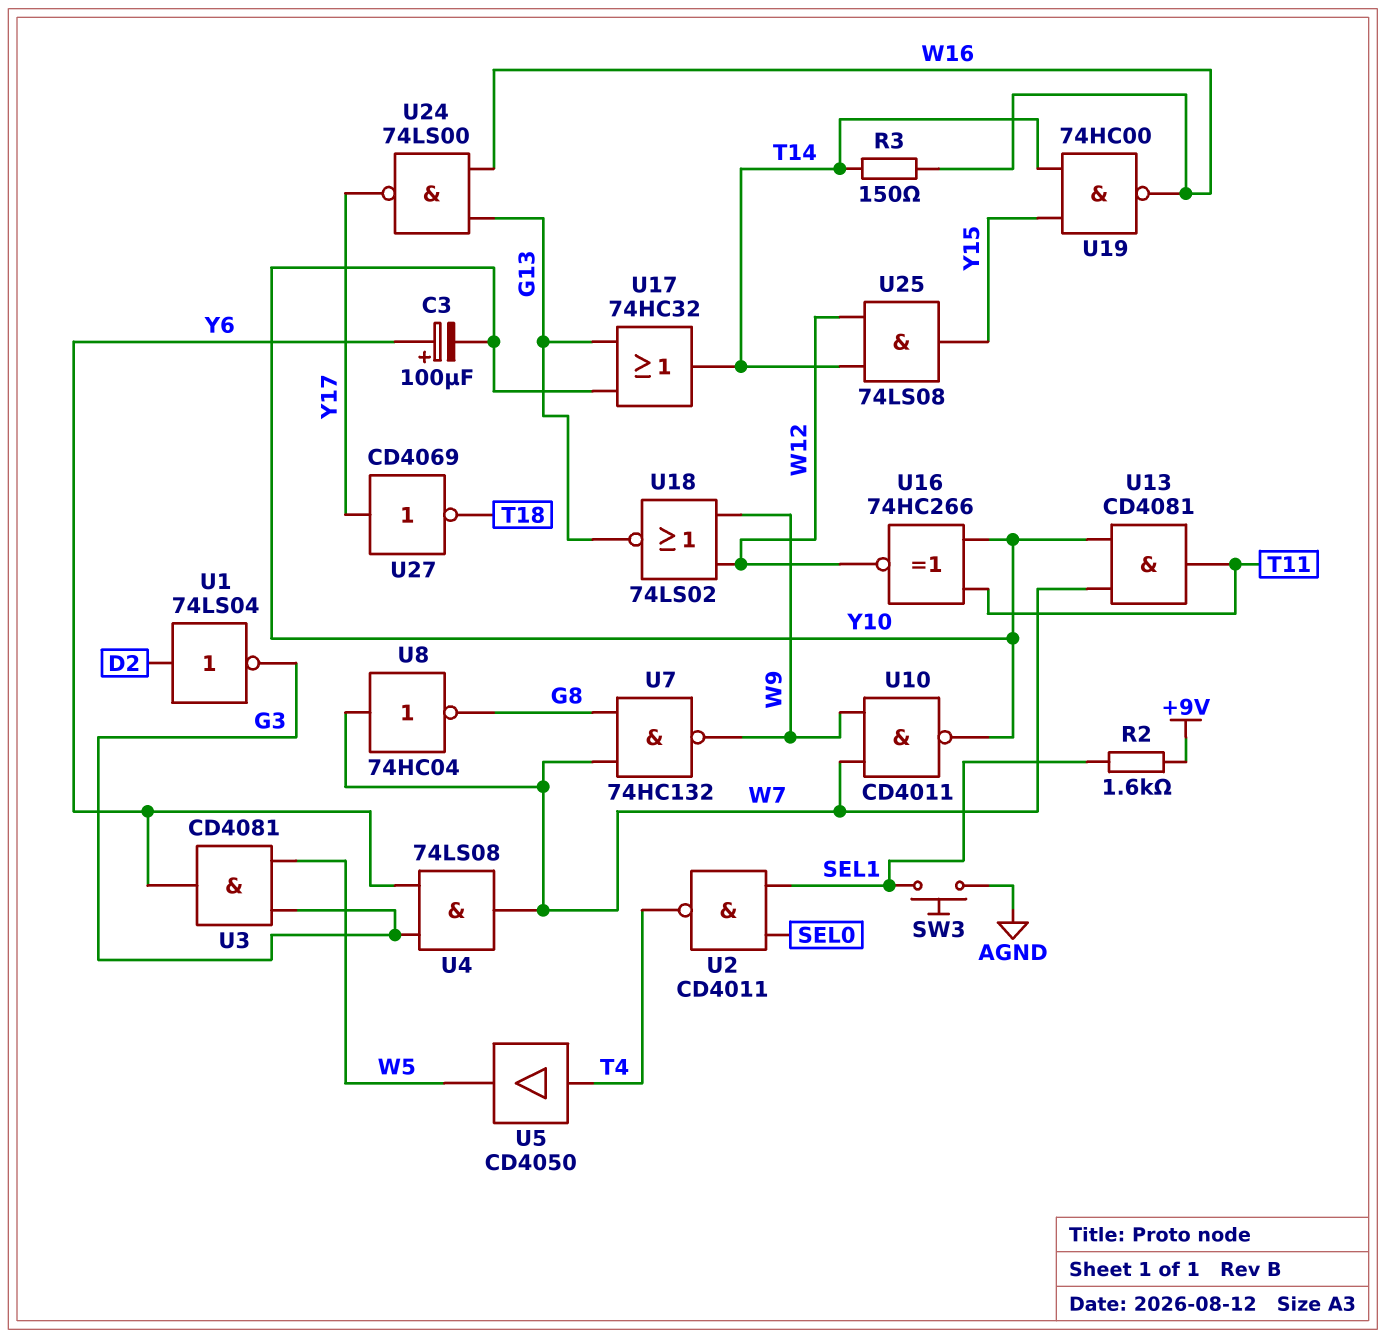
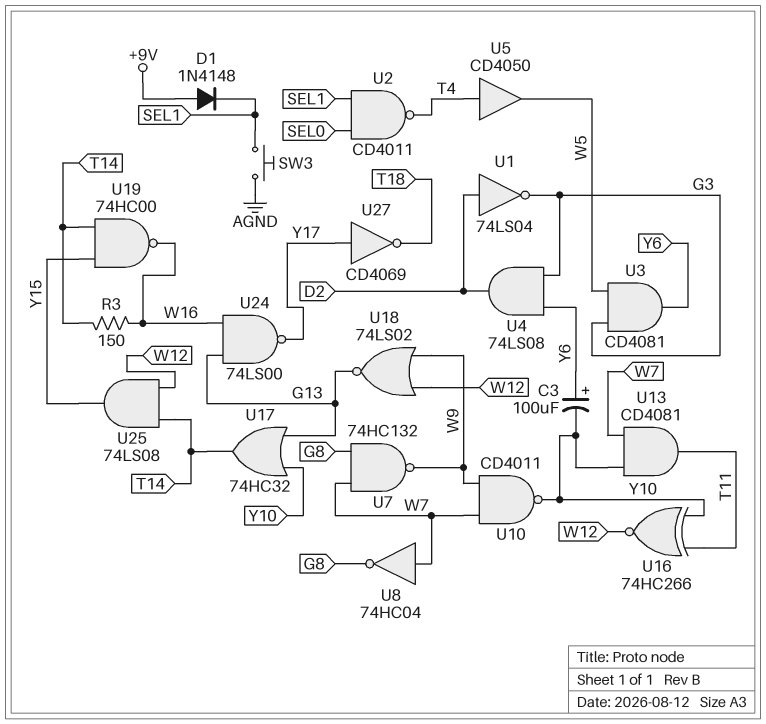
D1: none -> diode 1N4148 (A +9V, K SEL1)
R2: 1.6k (+9V, SEL1) -> none
U4: AND 74LS08 (in G3, in Y6, out W7) -> AND 74LS08 (in G3, in Y6, out D2)

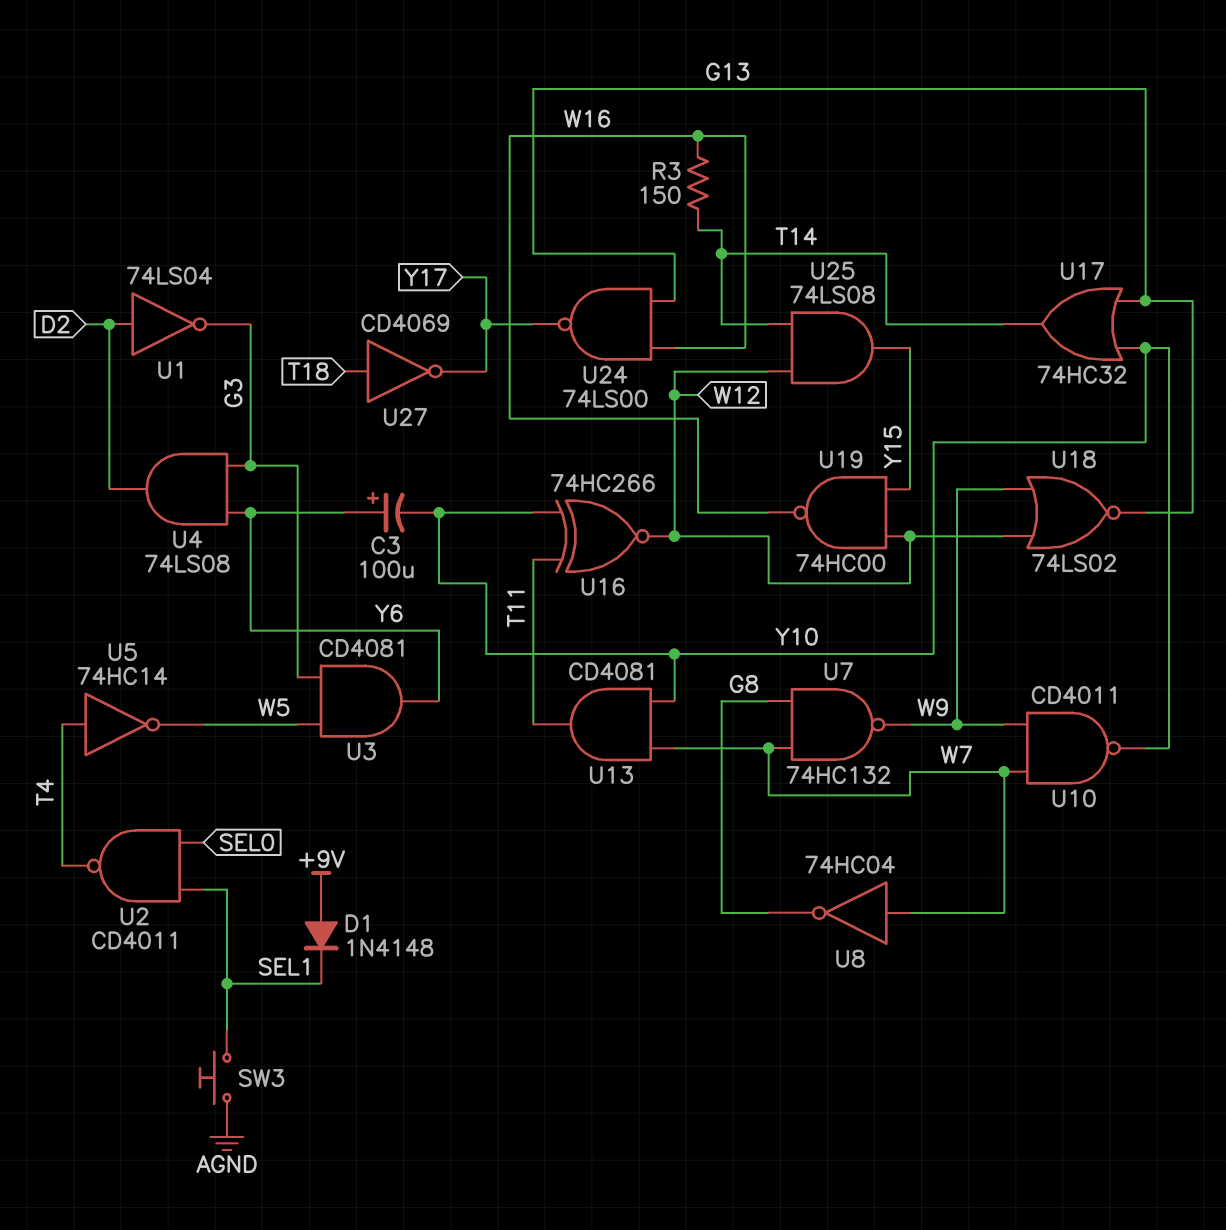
U5: buffer CD4050 (in T4, out W5) -> NOT 74HC14 (in T4, out W5)
U19: NAND 74HC00 (in T14, in Y15, out W16) -> NAND 74HC00 (in W12, in Y15, out W16)
U27: NOT CD4069 (in Y17, out T18) -> NOT CD4069 (in T18, out Y17)

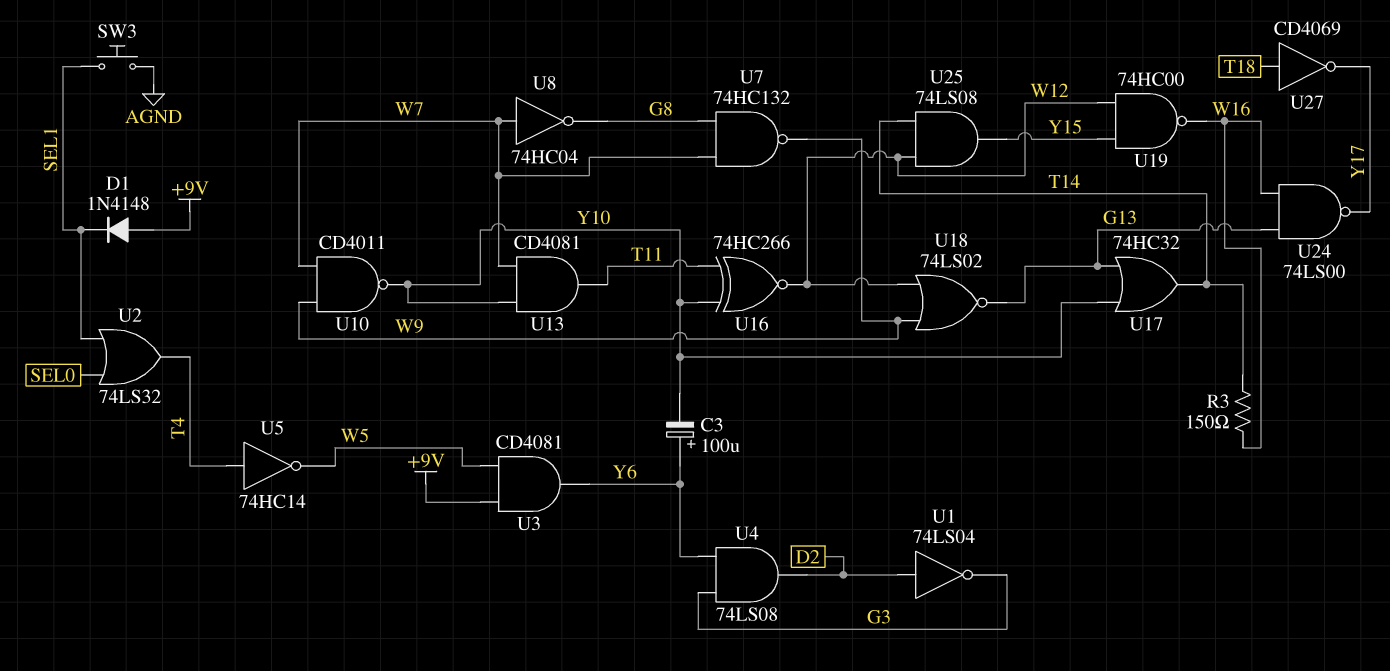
U2: NAND CD4011 (in SEL0, in SEL1, out T4) -> OR 74LS32 (in SEL0, in SEL1, out T4)
U3: AND CD4081 (in G3, in W5, out Y6) -> AND CD4081 (in +9V, in W5, out Y6)

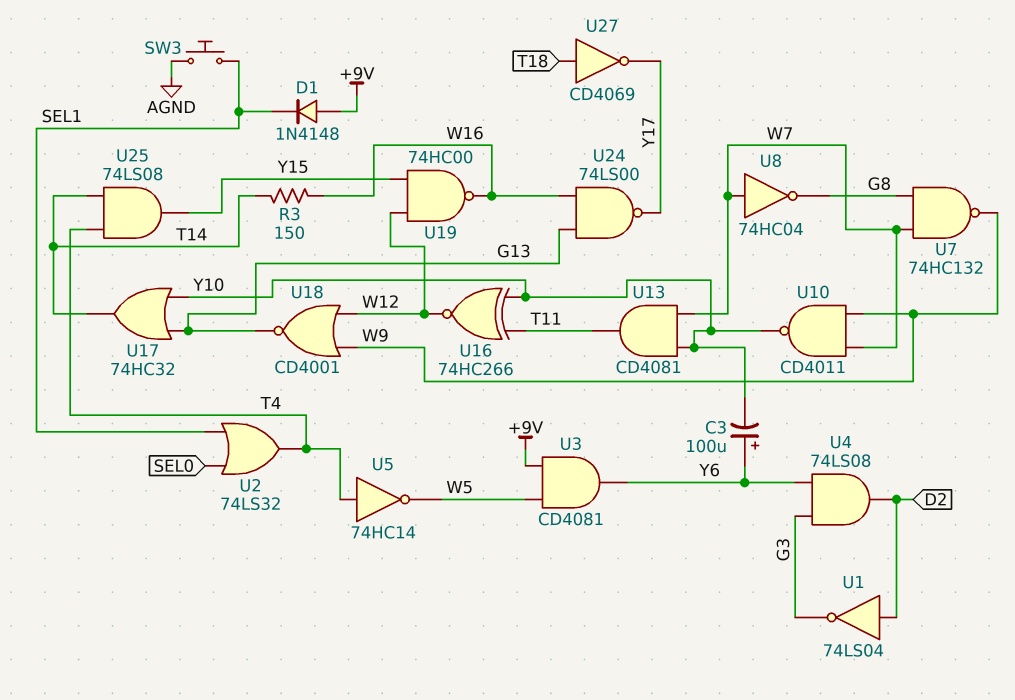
U18: NOR 74LS02 (in W9, in W12, out G13) -> NOR CD4001 (in W9, in W12, out G13)
U25: AND 74LS08 (in T14, in W12, out Y15) -> AND 74LS08 (in T4, in T14, out Y15)

